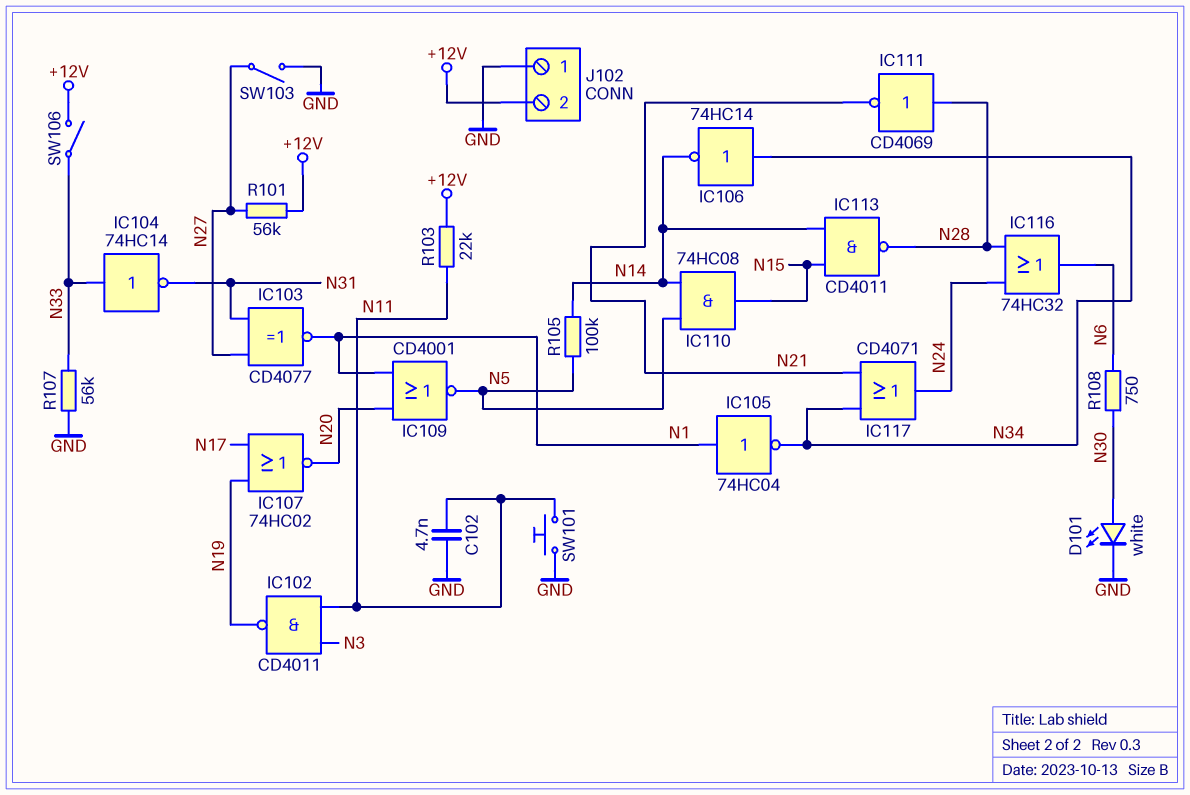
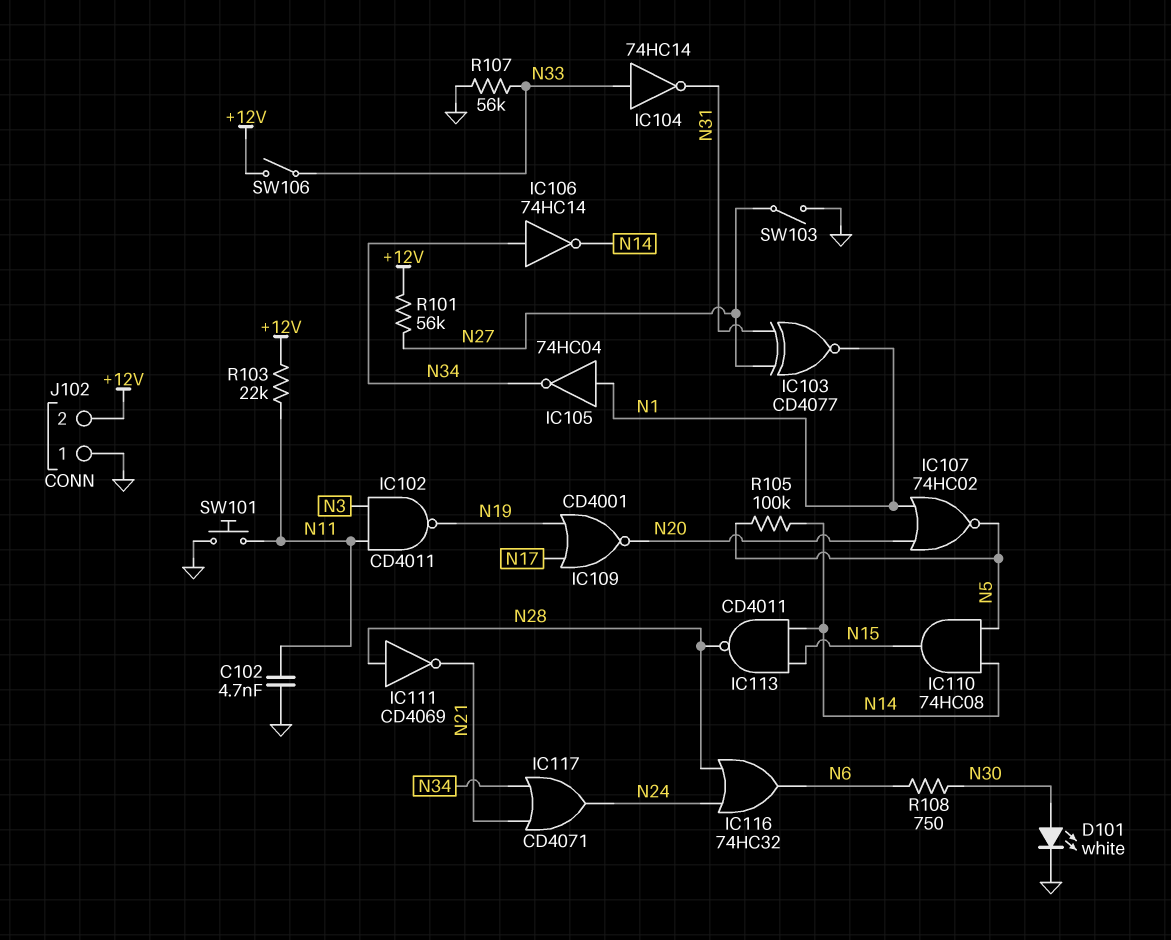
IC107: NOR 74HC02 (in N17, in N19, out N20) -> NOR 74HC02 (in N1, in N20, out N5)
IC109: NOR CD4001 (in N1, in N20, out N5) -> NOR CD4001 (in N17, in N19, out N20)

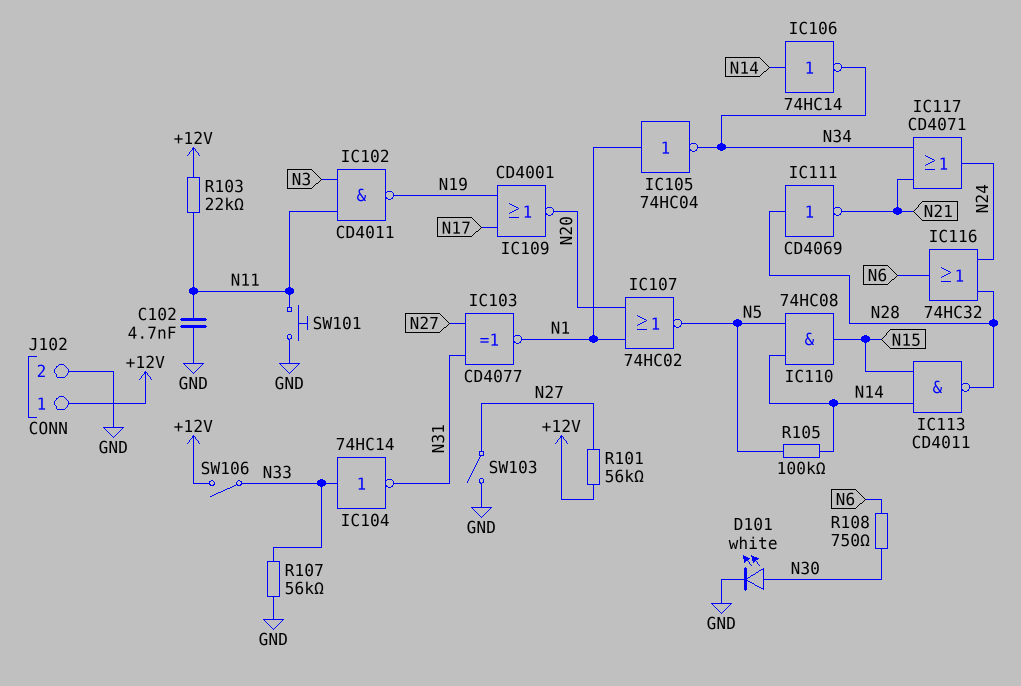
IC106: NOT 74HC14 (in N34, out N14) -> NOT 74HC14 (in N14, out N34)
J102 pin 1: GND -> +12V
J102 pin 2: +12V -> GND

